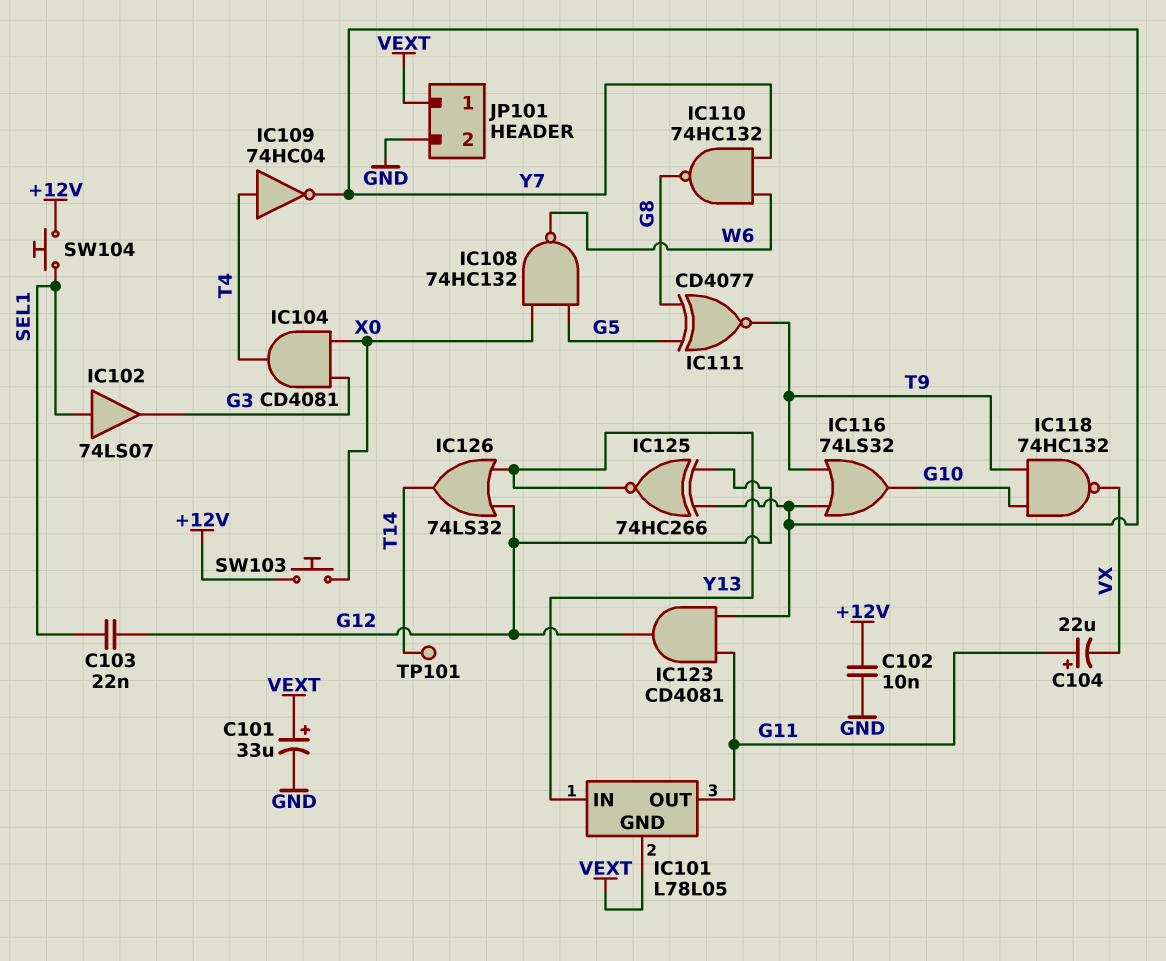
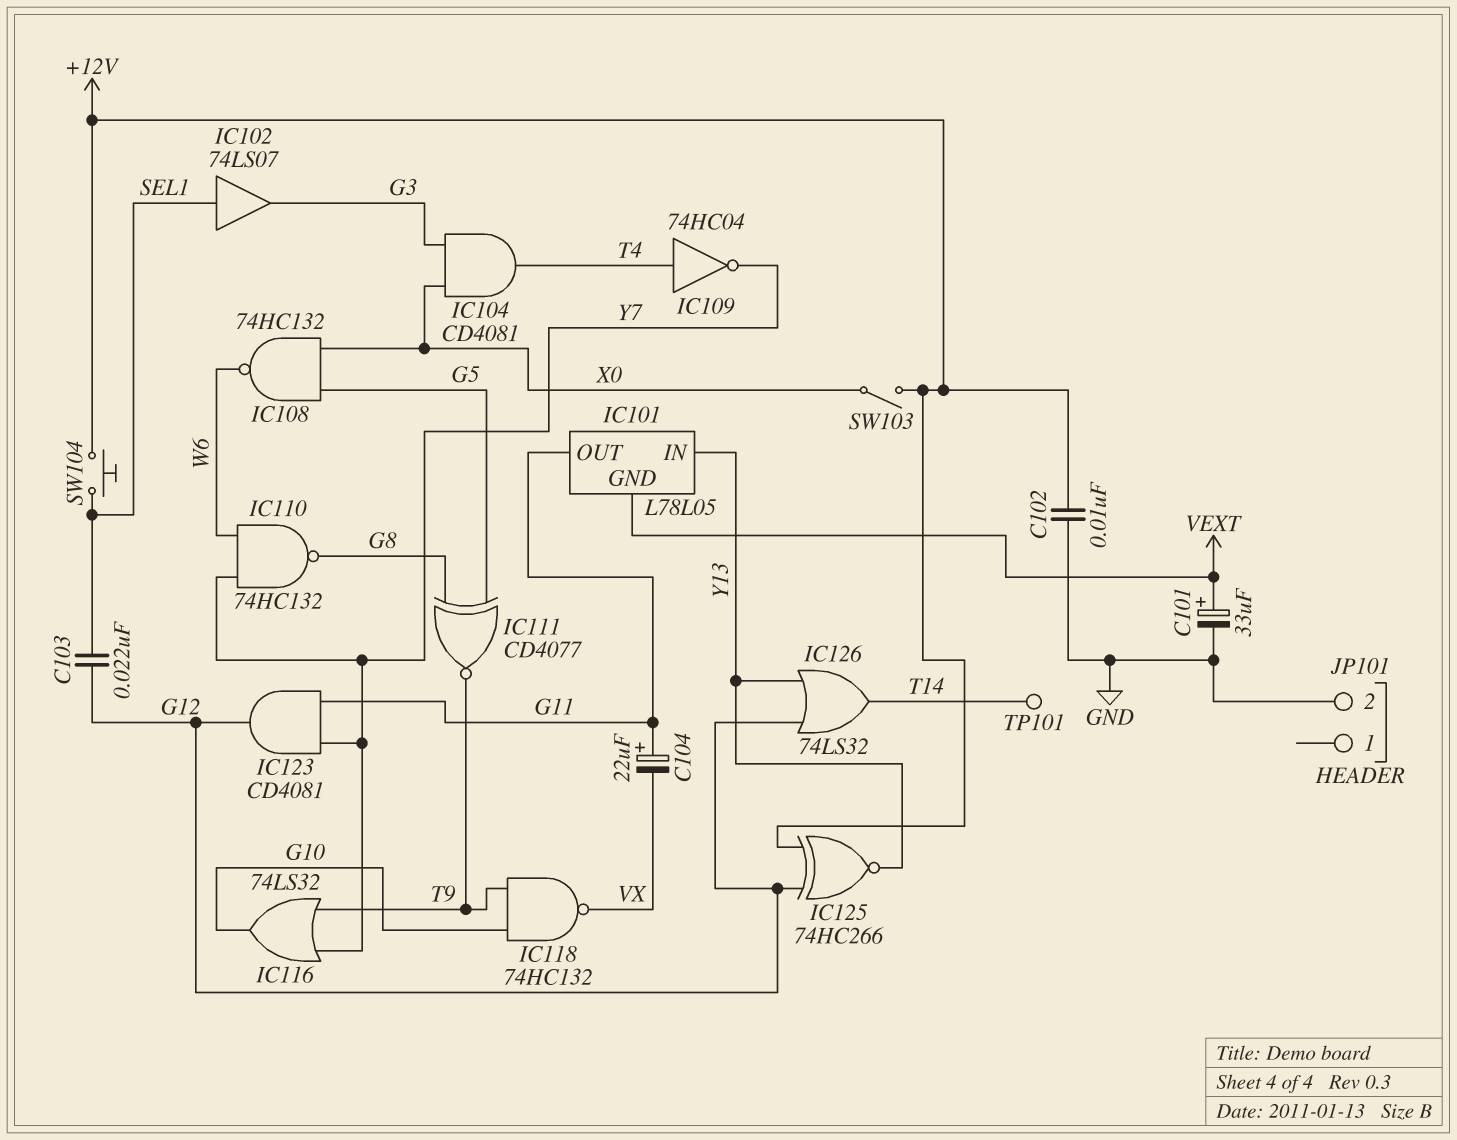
IC125: XNOR 74HC266 (in G12, in Y7, out Y13) -> XNOR 74HC266 (in +12V, in G12, out Y13)
JP101 pin 1: VEXT -> none
SW103: button (+12V, X0) -> switch (+12V, X0)

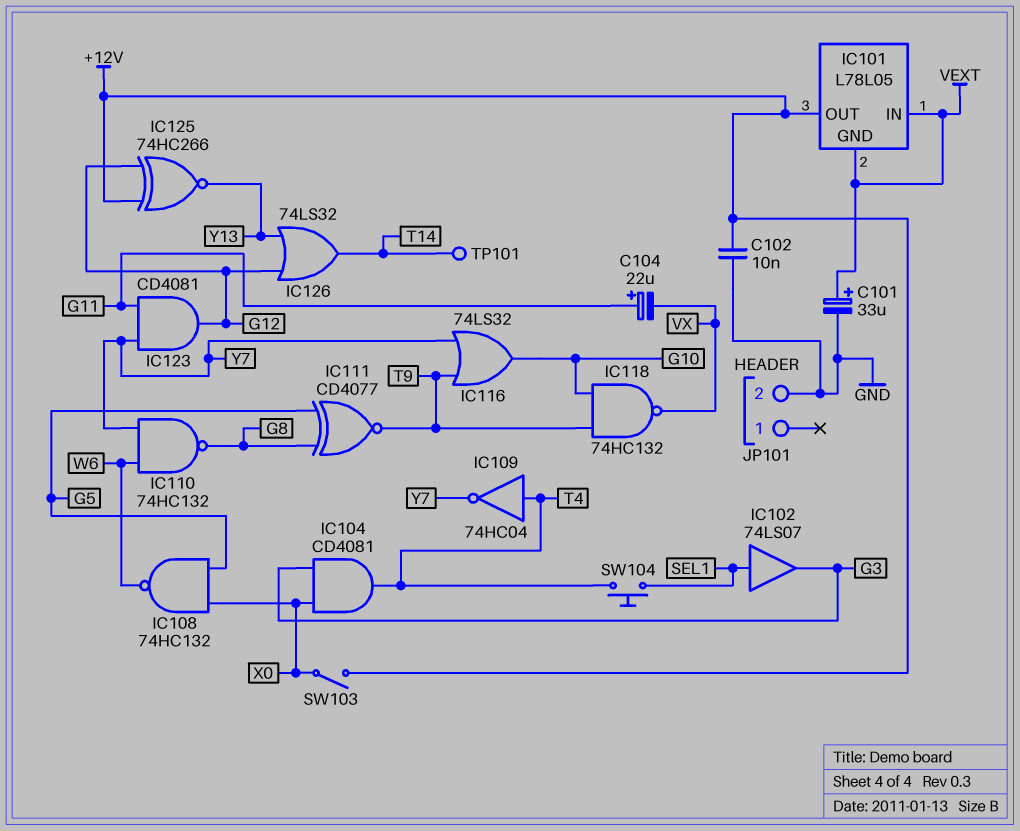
C103: 22nF (G12, SEL1) -> none
IC101 pin IN: Y13 -> VEXT
IC101 pin OUT: G11 -> +12V
SW104: button (+12V, SEL1) -> button (SEL1, T4)

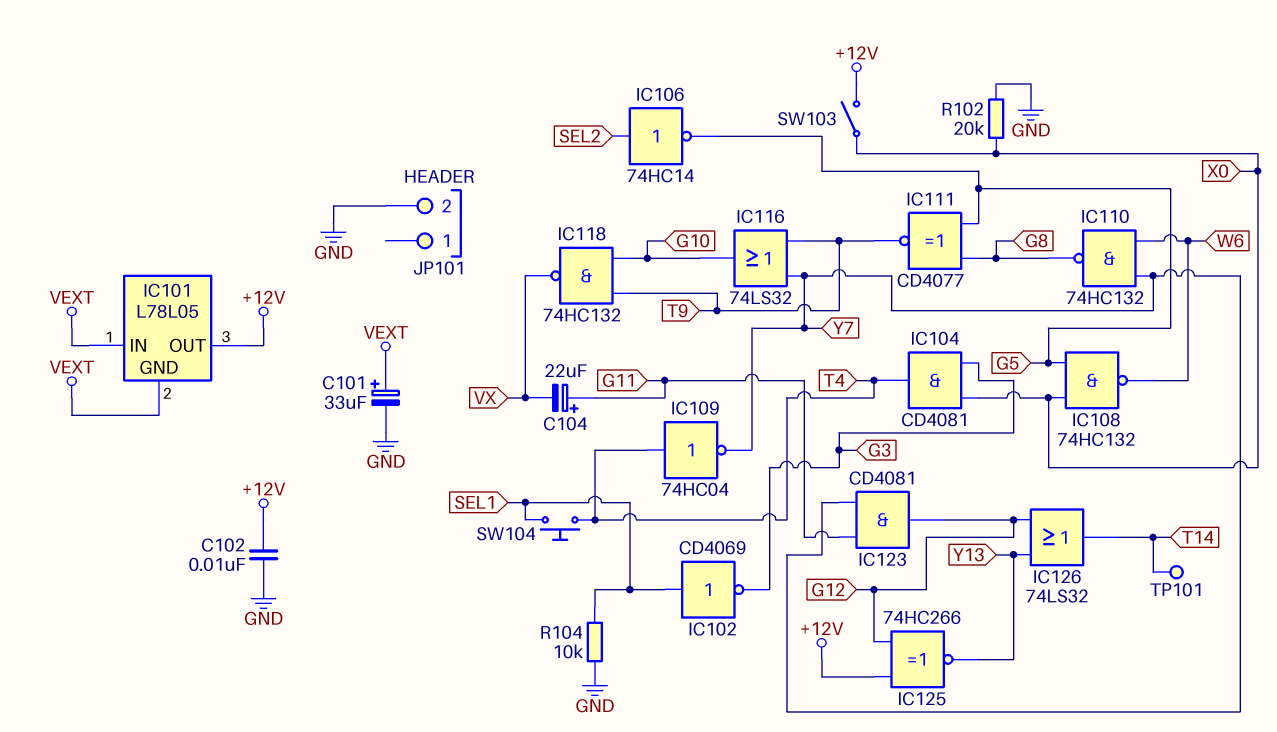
IC102: buffer 74LS07 (in SEL1, out G3) -> NOT CD4069 (in SEL1, out G3)
IC106: none -> NOT 74HC14 (in SEL2, out G5)
R102: none -> 20k (GND, X0)
R104: none -> 10k (GND, SEL1)

